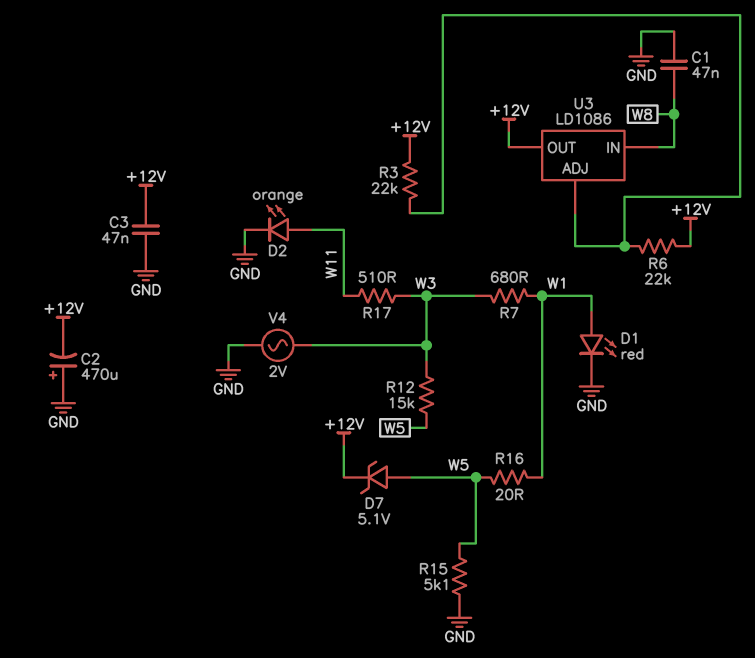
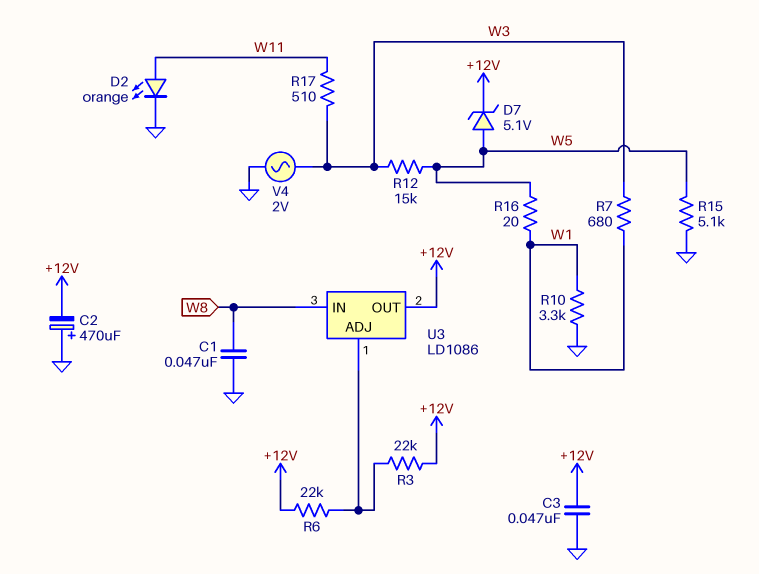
D1: LED red (A W1, K GND) -> none
R10: none -> 3.3k (GND, W1)

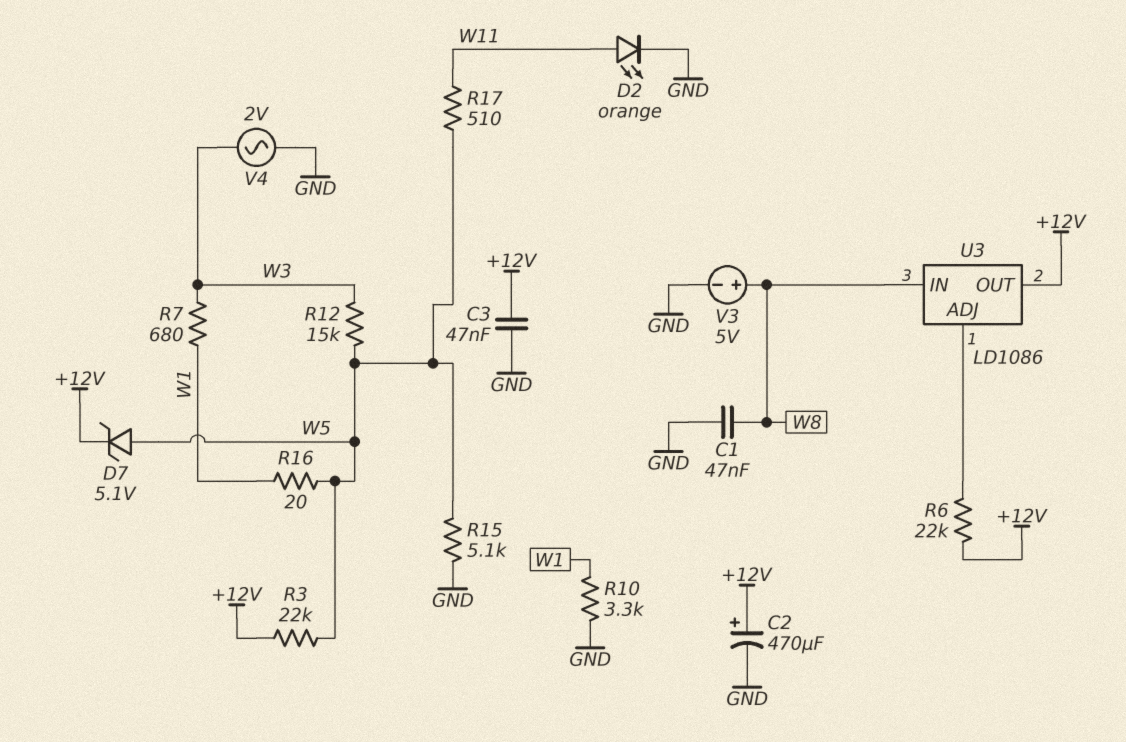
C2: 470uF (plus GND, minus +12V) -> 470uF (plus +12V, minus GND)
R3: 22k (+12V, U3/ADJ) -> 22k (+12V, W5)
R17: 510 (W3, W11) -> 510 (W5, W11)
V3: none -> 5V (plus W8, minus GND)

